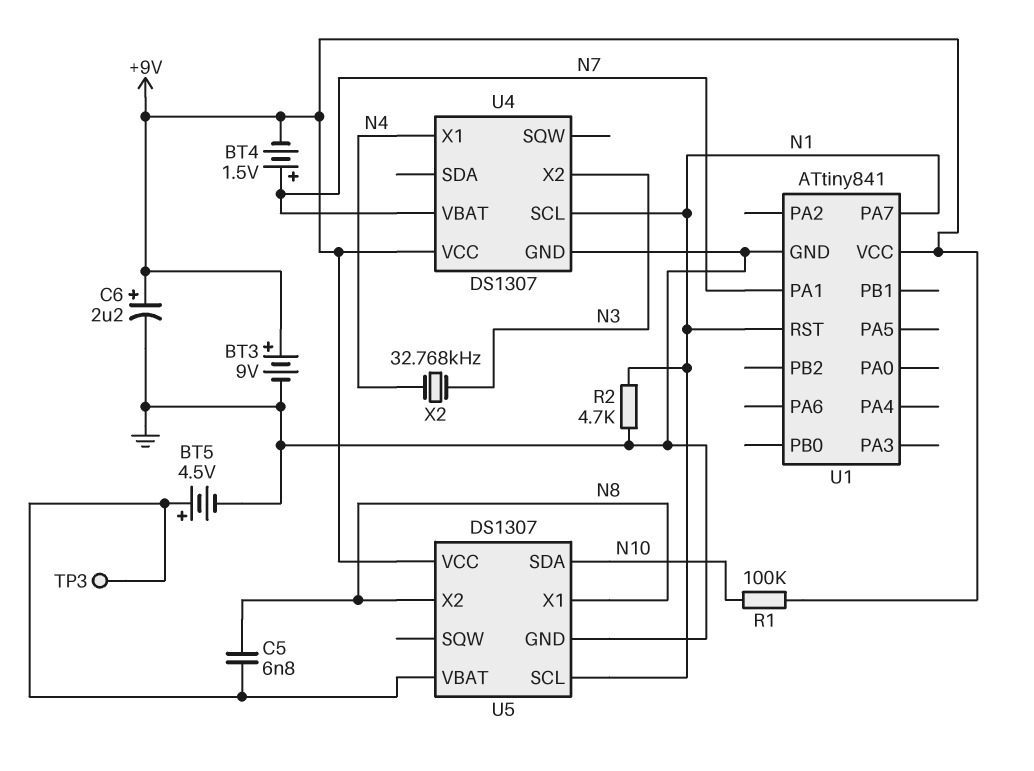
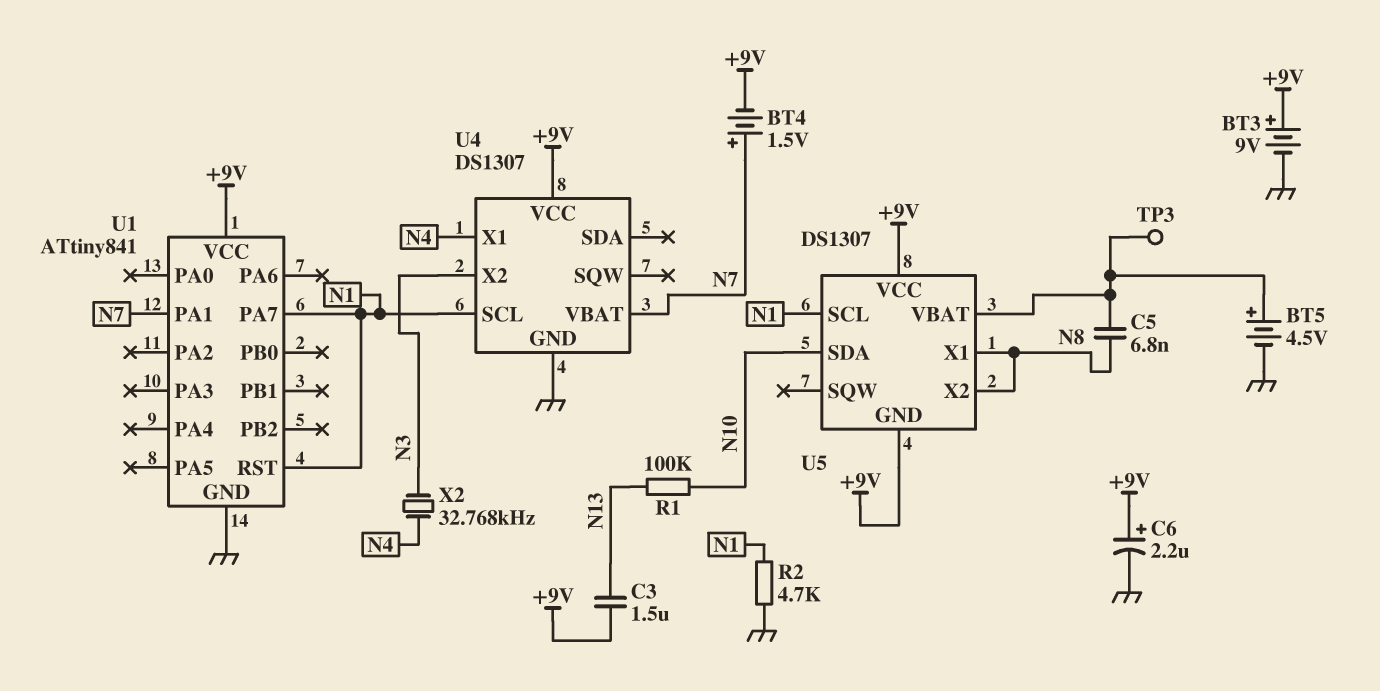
C3: none -> 1.5uF (+9V, N13)
R1: 100k (+9V, N10) -> 100k (N10, N13)
U5 pin GND: GND -> +9V

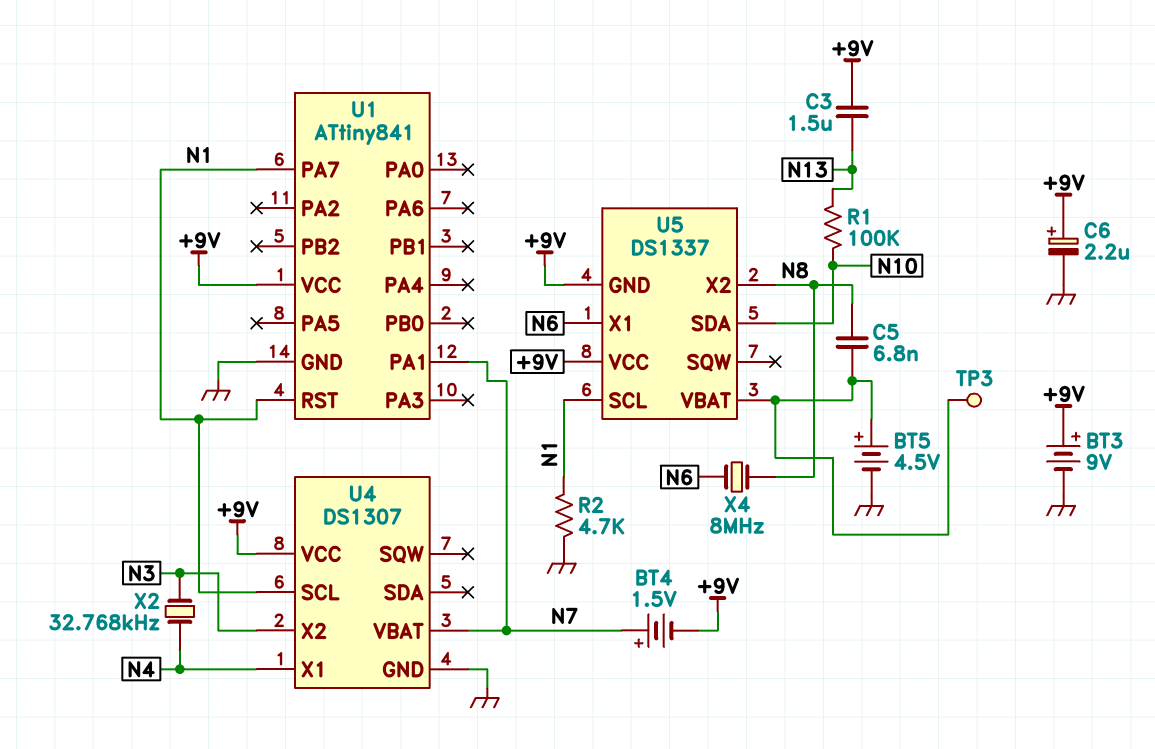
U5: DS1307 -> DS1337
U5 pin X1: N8 -> N6
X4: none -> 8MHz (N6, N8)

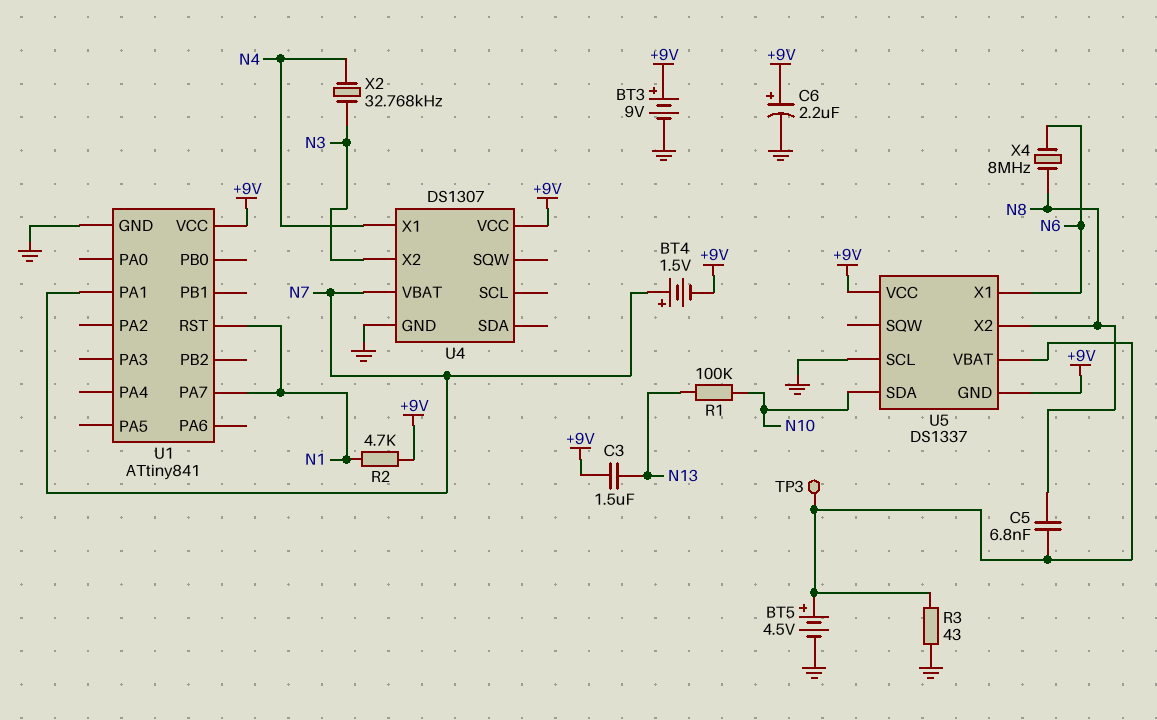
R2: 4.7k (GND, N1) -> 4.7k (+9V, N1)
R3: none -> 43 (GND, U5/VBAT)
U4 pin SCL: N1 -> none
U5 pin SCL: N1 -> GND

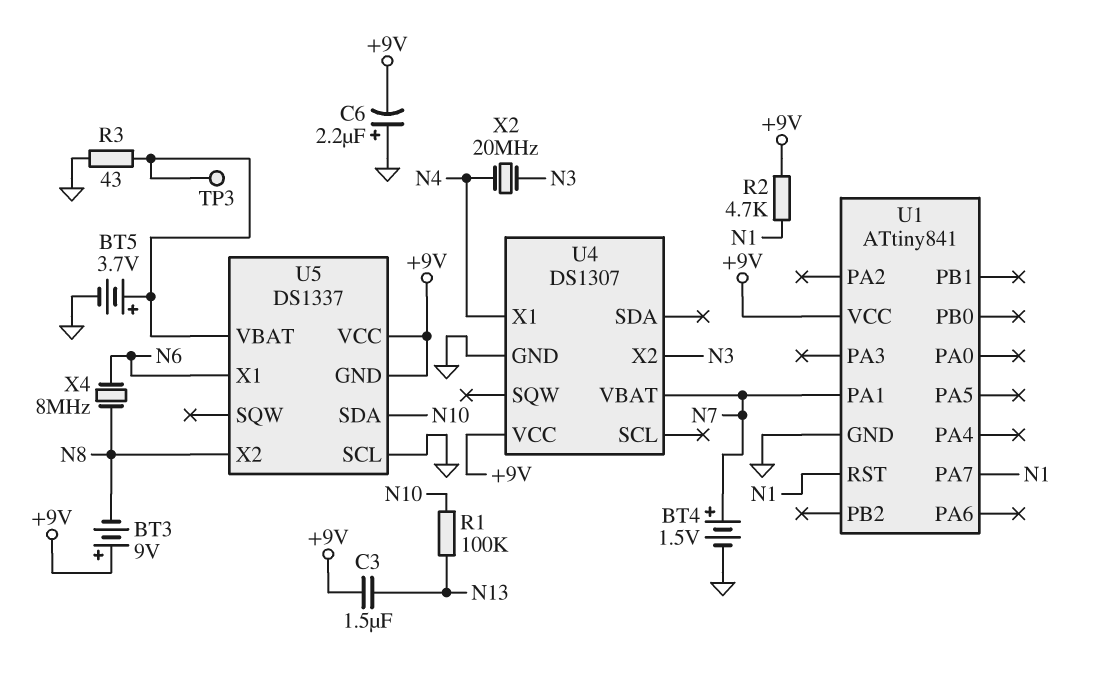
BT3: 9V (plus +9V, minus GND) -> 9V (plus +9V, minus N8)
BT4: 1.5V (plus N7, minus +9V) -> 1.5V (plus N7, minus GND)
BT5: 4.5V (plus U5/VBAT, minus GND) -> 3.7V (plus U5/VBAT, minus GND)
C5: 6.8nF (N8, U5/VBAT) -> none
C6: 2.2uF (plus +9V, minus GND) -> 2.2uF (plus GND, minus +9V)
X2: 32.768kHz (N3, N4) -> 20MHz (N3, N4)

